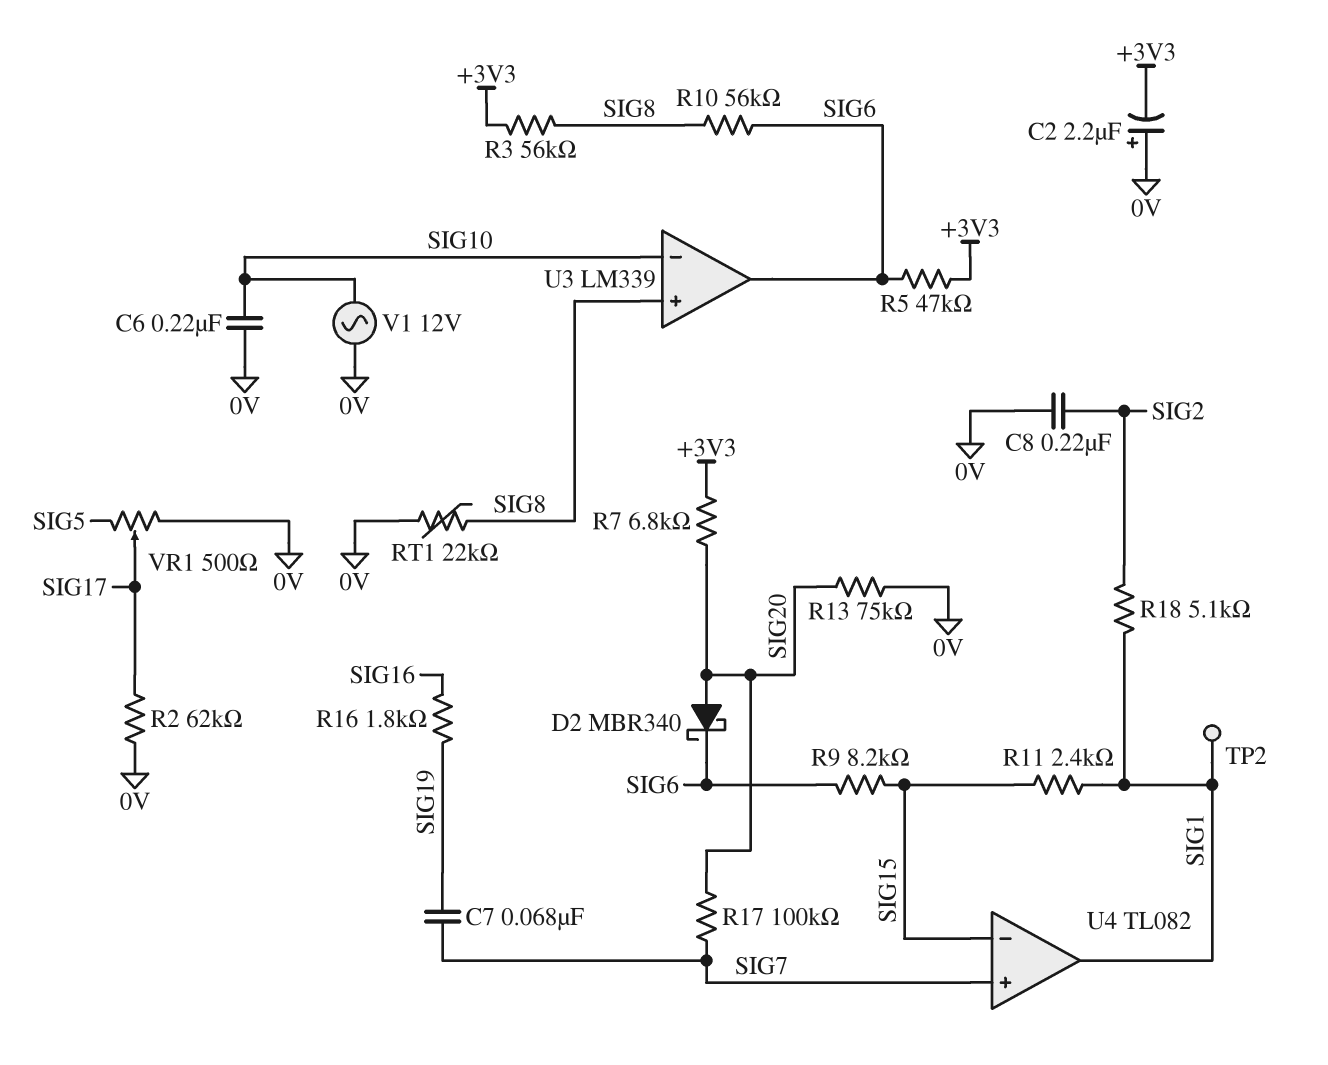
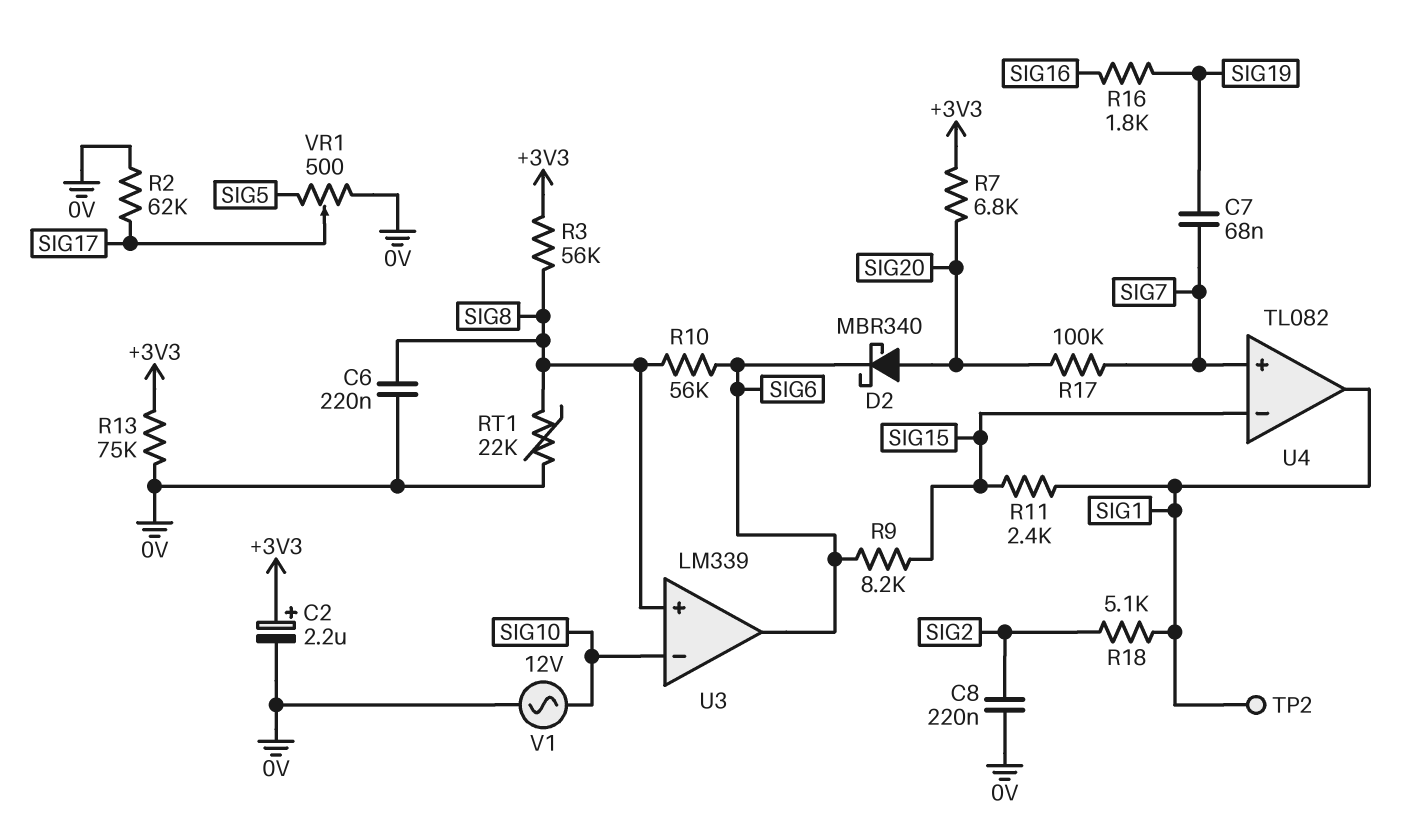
C2: 2.2uF (plus 0V, minus +3V3) -> 2.2uF (plus +3V3, minus 0V)
C6: 220nF (0V, SIG10) -> 220nF (0V, SIG8)
R5: 47k (+3V3, SIG6) -> none
R13: 75k (0V, SIG20) -> 75k (+3V3, 0V)

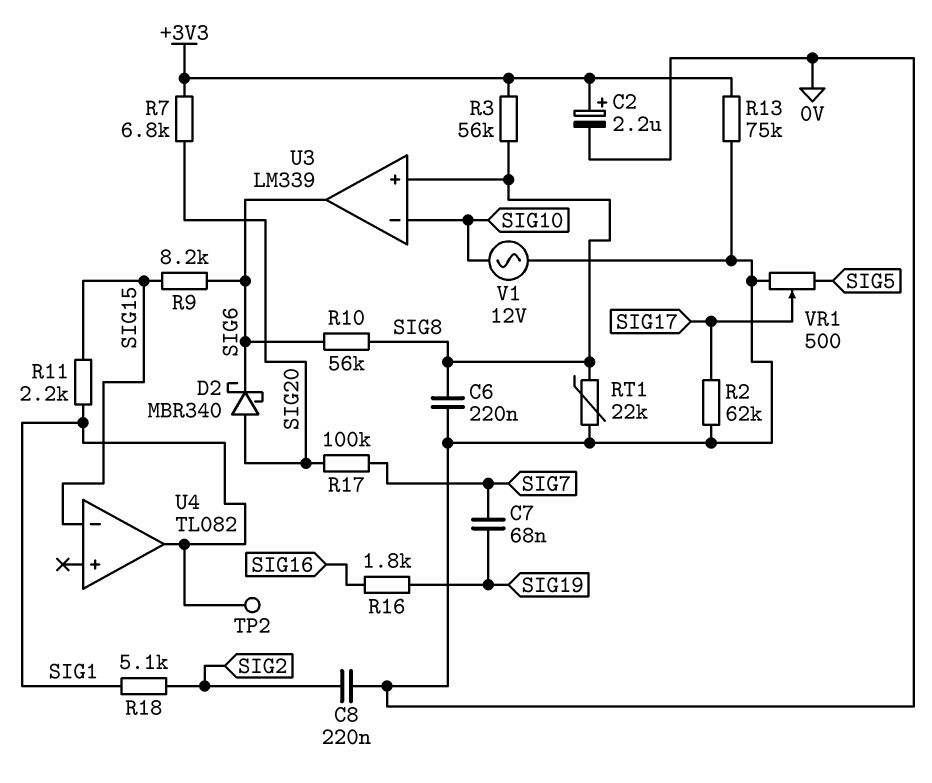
R11: 2.4k (SIG1, SIG15) -> 2.2k (SIG1, SIG15)
U4 pin in+: SIG7 -> none

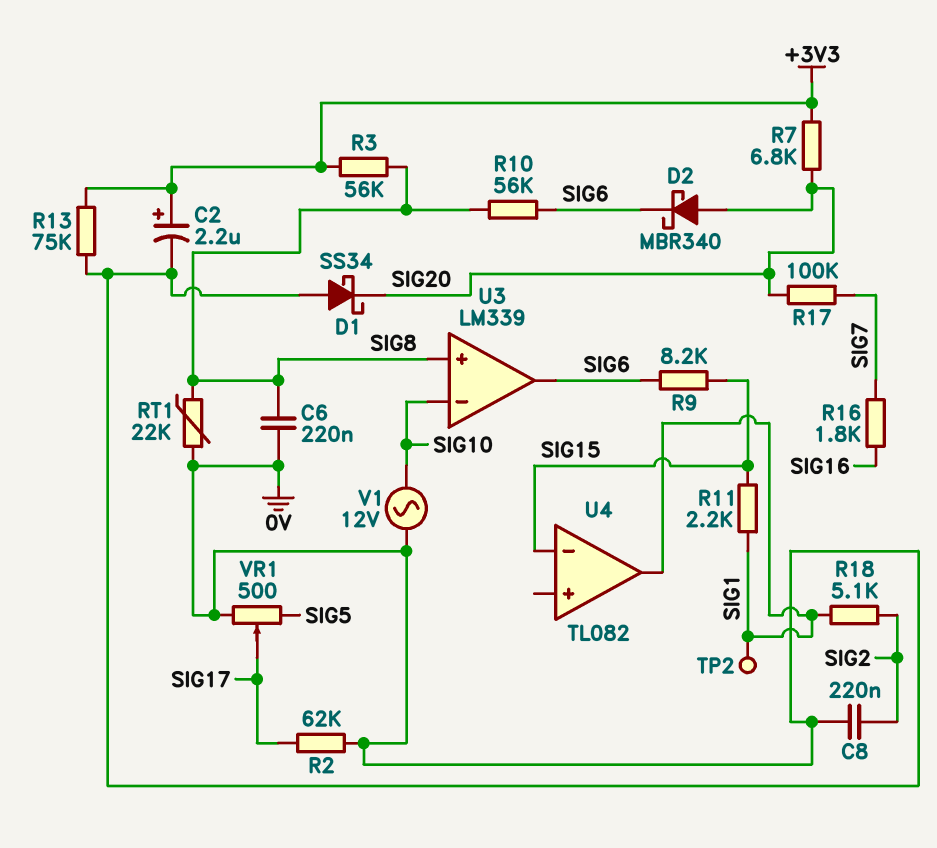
C7: 68nF (SIG7, SIG19) -> none
D1: none -> schottky SS34 (A 0V, K SIG20)
R16: 1.8k (SIG16, SIG19) -> 1.8k (SIG7, SIG16)

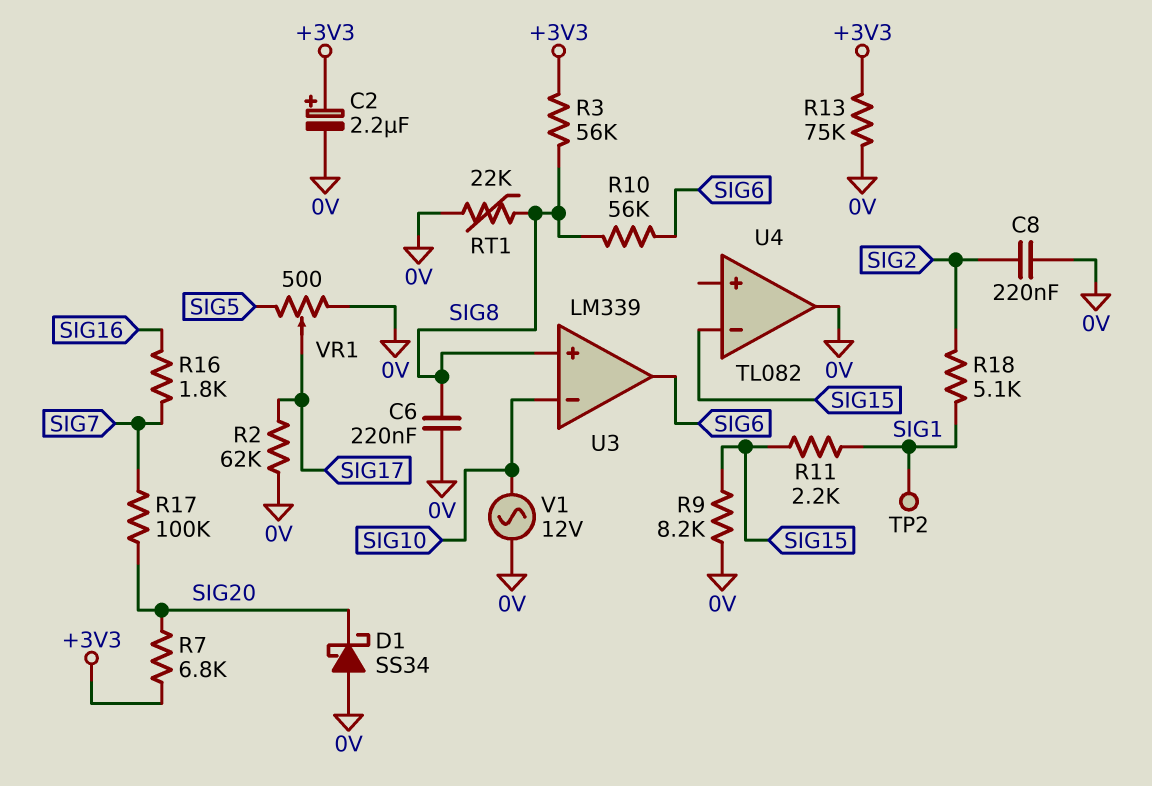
D2: schottky MBR340 (A SIG20, K SIG6) -> none
R9: 8.2k (SIG6, SIG15) -> 8.2k (0V, SIG15)
U4 pin out: SIG1 -> 0V

